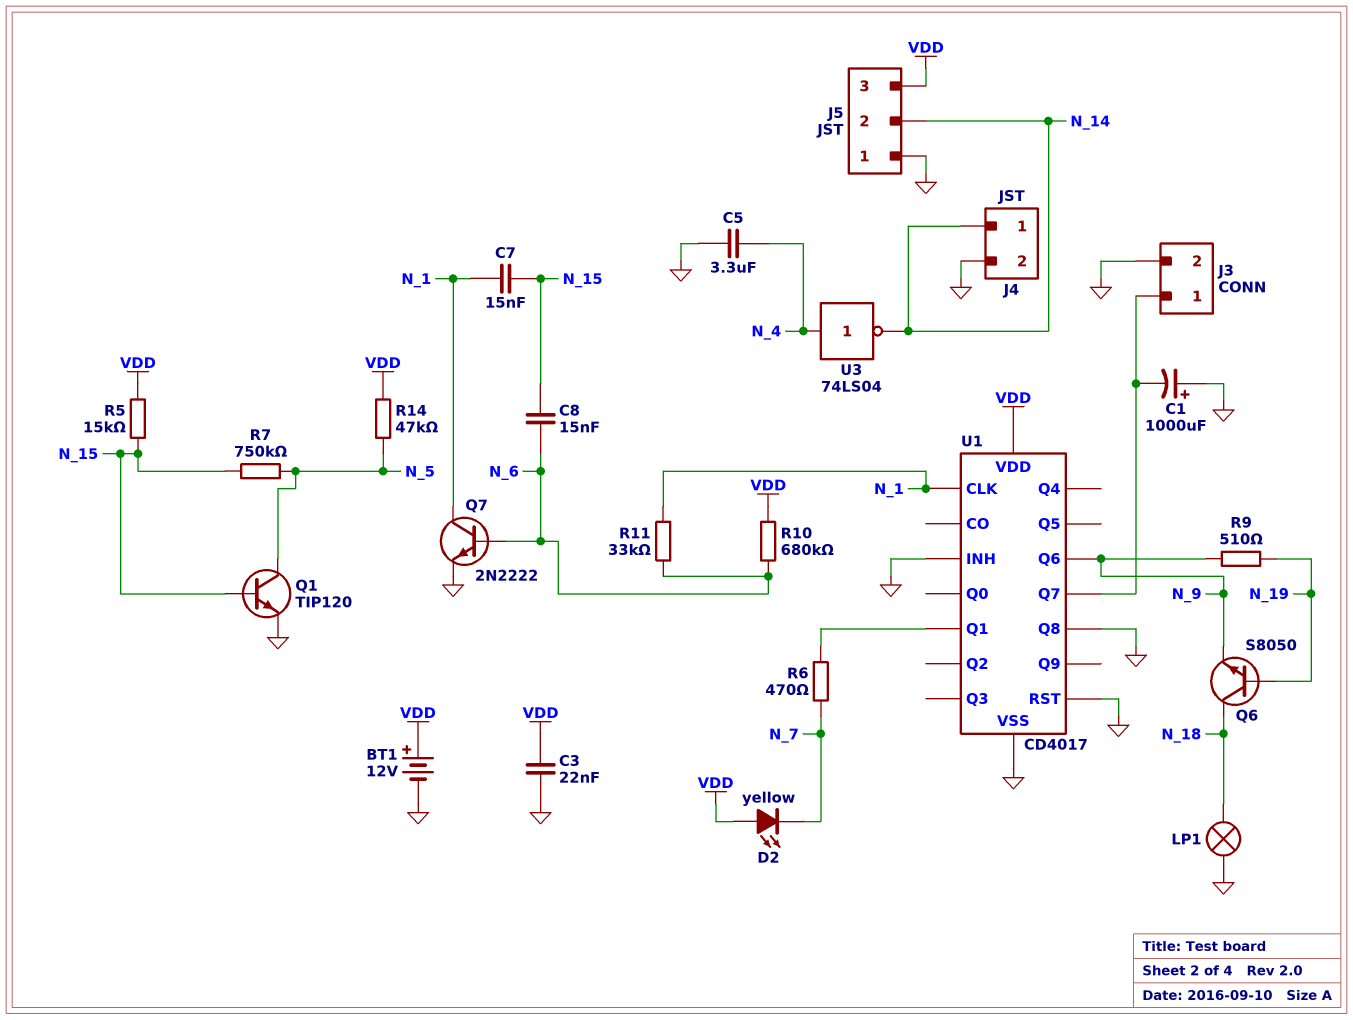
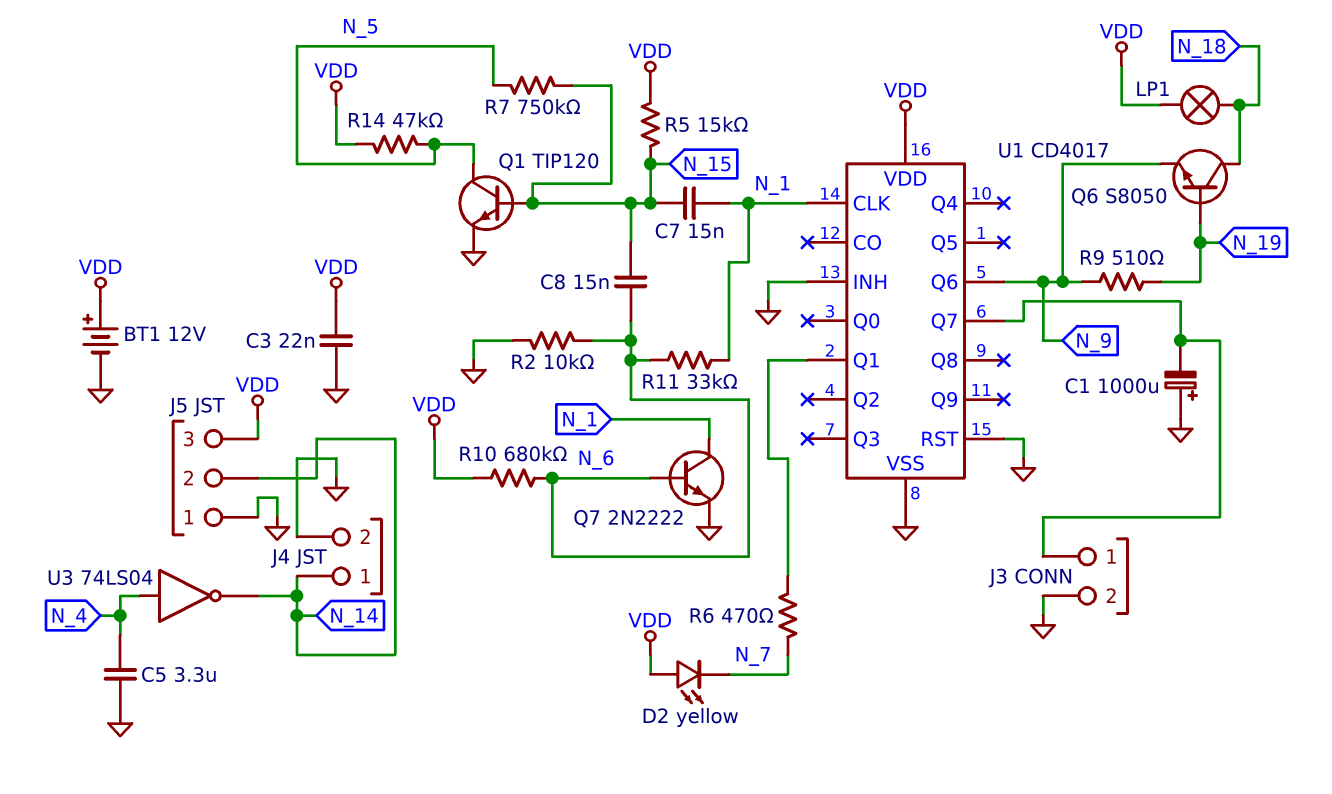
LP1: lamp (GND, N_18) -> lamp (N_18, VDD)
R2: none -> 10k (GND, N_6)
U1 pin Q8: GND -> none

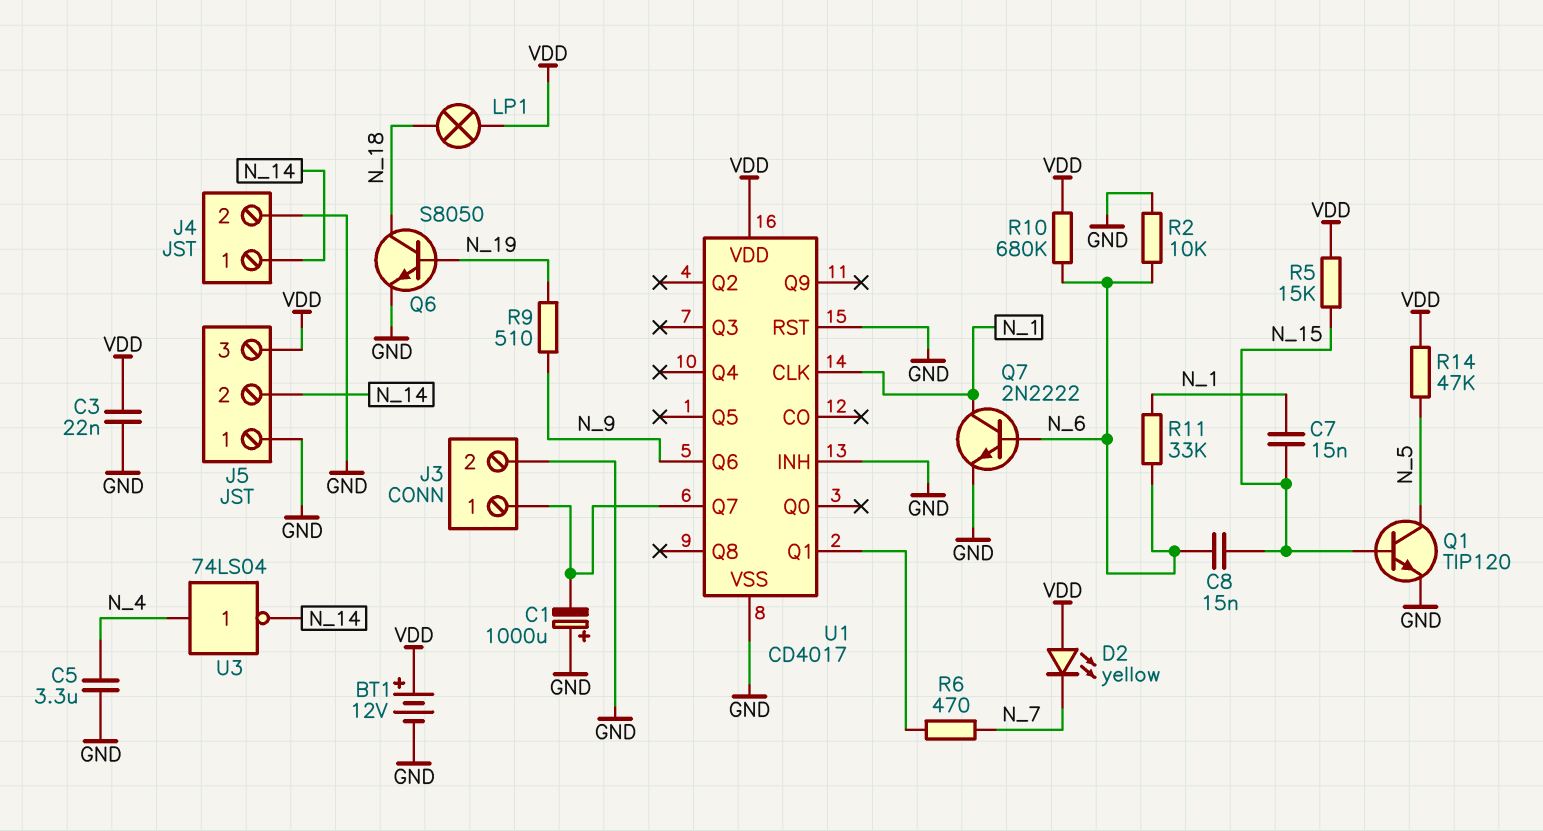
Q6: NPN S8050 (B N_19, C N_18, E N_9) -> NPN S8050 (B N_19, C N_18, E GND)
R7: 750k (N_5, N_15) -> none

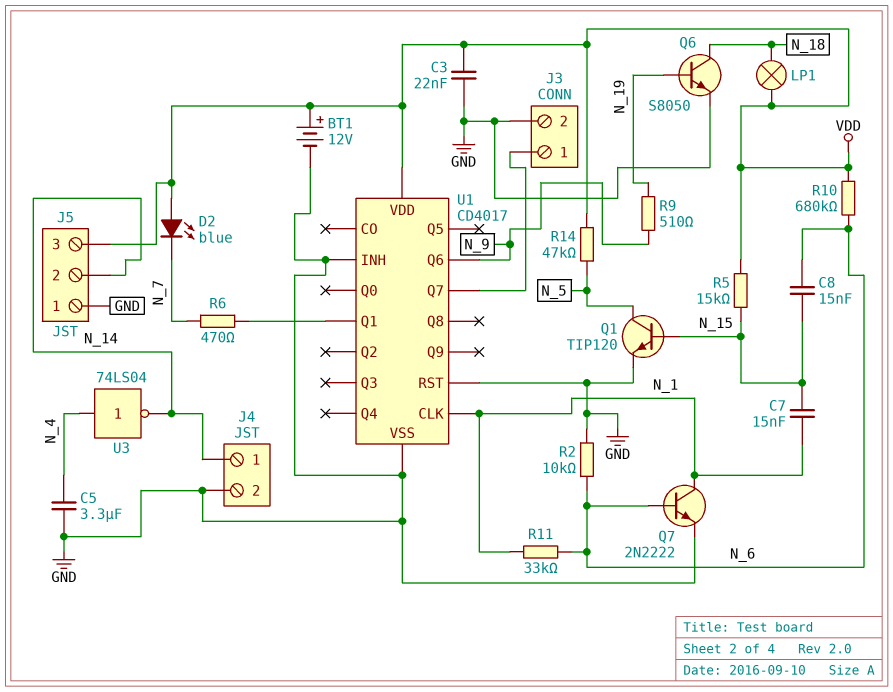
C1: 1000uF (plus GND, minus J3/1) -> none
D2: LED yellow (A VDD, K N_7) -> LED blue (A VDD, K N_7)

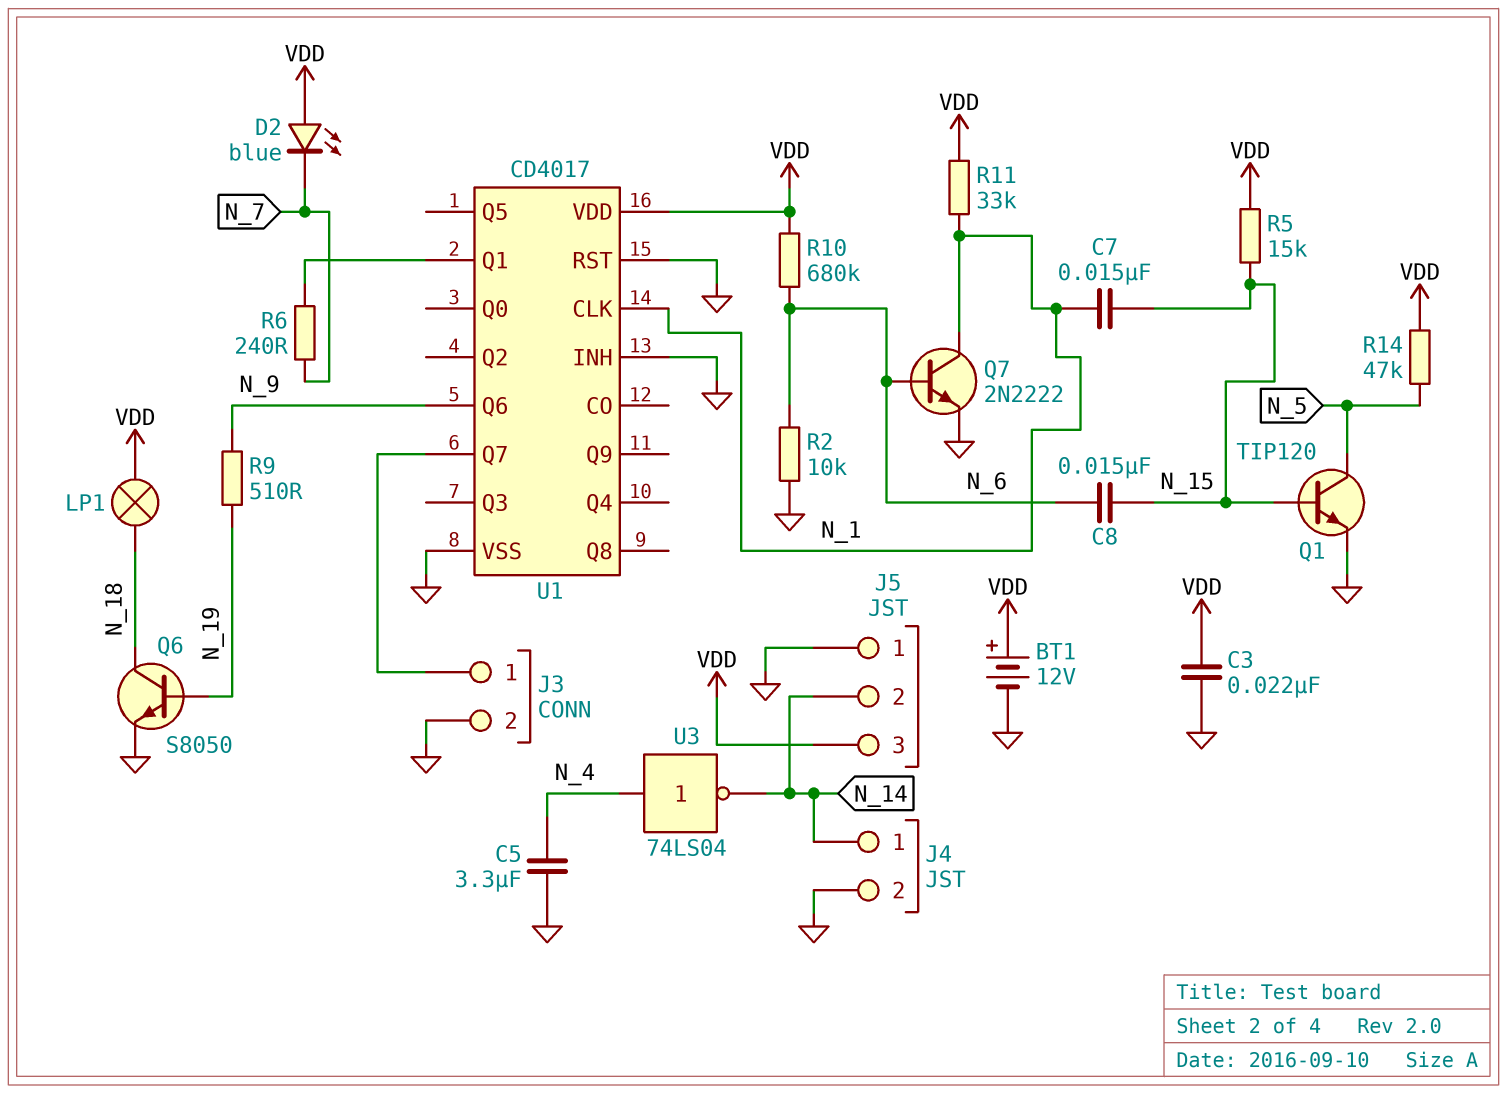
R6: 470 (N_7, U1/Q1) -> 240 (N_7, U1/Q1)
R11: 33k (N_1, N_6) -> 33k (N_1, VDD)

